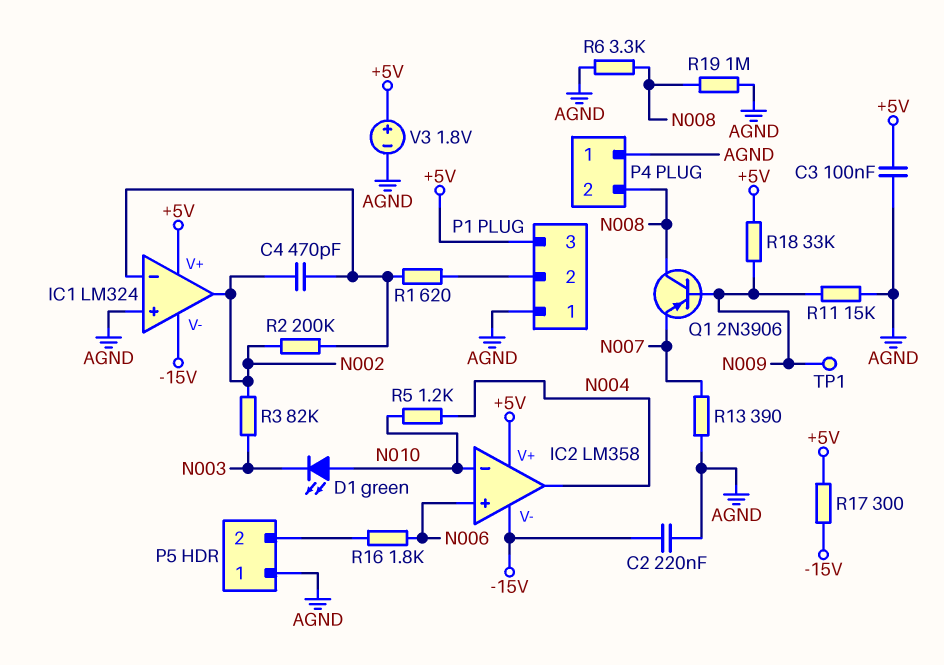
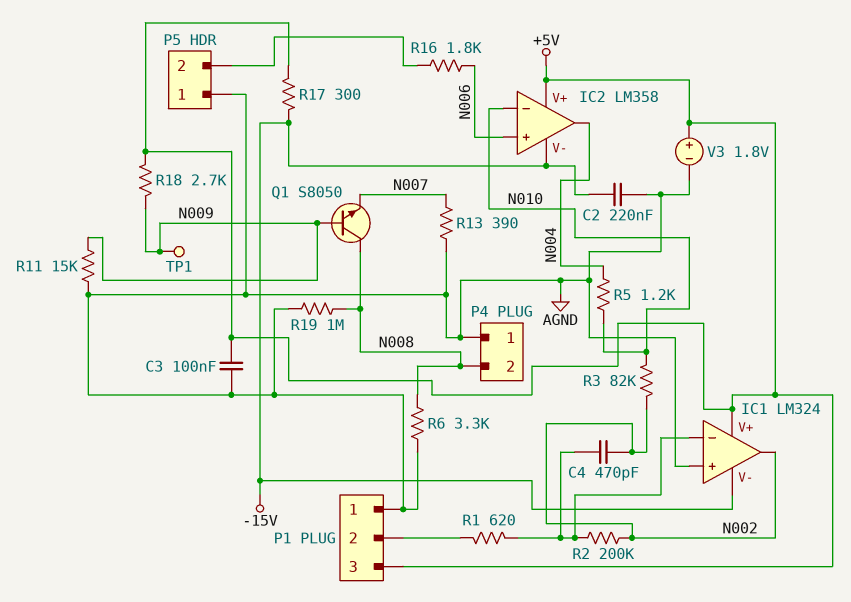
D1: LED green (A N010, K N003) -> none
Q1: PNP 2N3906 (B N009, C N008, E N007) -> NPN S8050 (B N009, C N008, E N007)
R3: 82k (N002, N003) -> 82k (N002, N010)
R18: 33k (+5V, N009) -> 2.7k (+5V, N009)

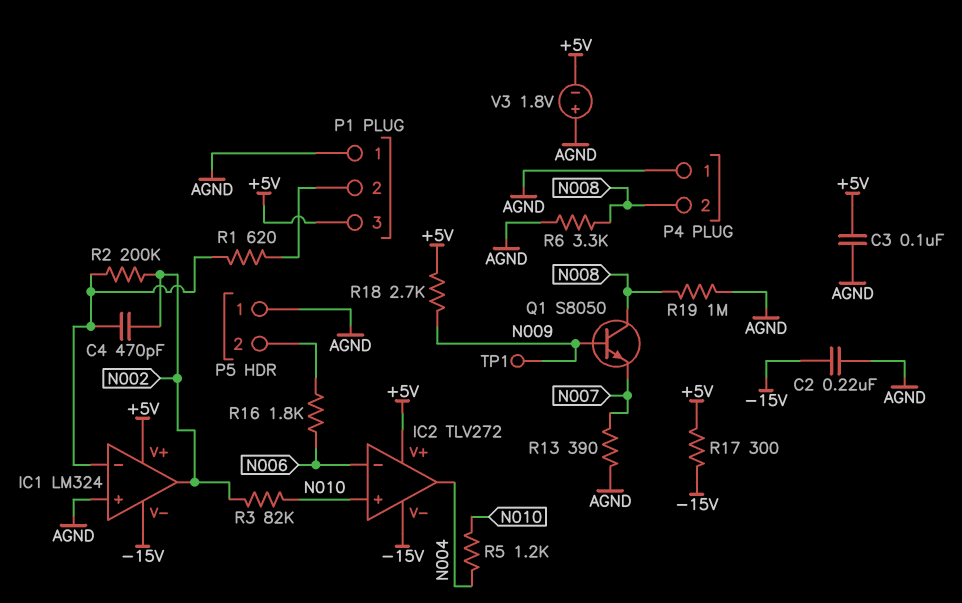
IC2: LM358 -> TLV272
IC2 pin in+: N006 -> N010
IC2 pin in-: N010 -> N006
R11: 15k (AGND, N009) -> none
V3: 1.8V (plus +5V, minus AGND) -> 1.8V (plus AGND, minus +5V)

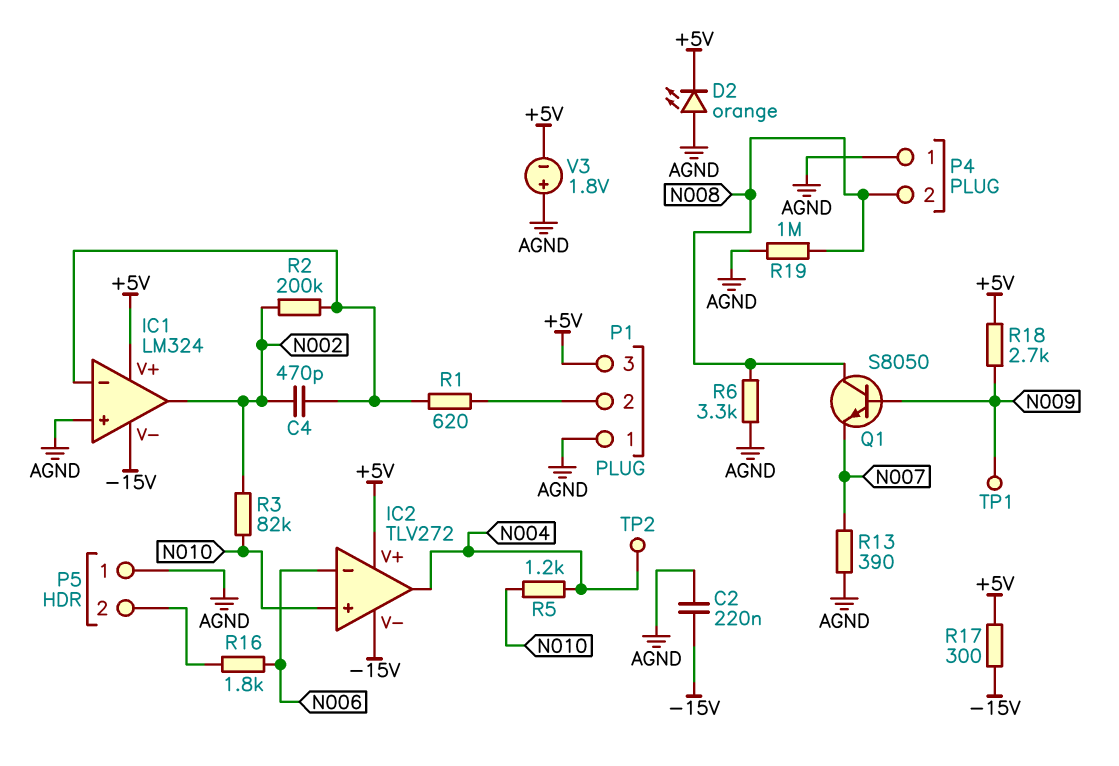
C3: 100nF (+5V, AGND) -> none
D2: none -> LED orange (A AGND, K +5V)
TP2: none -> test point (N004)

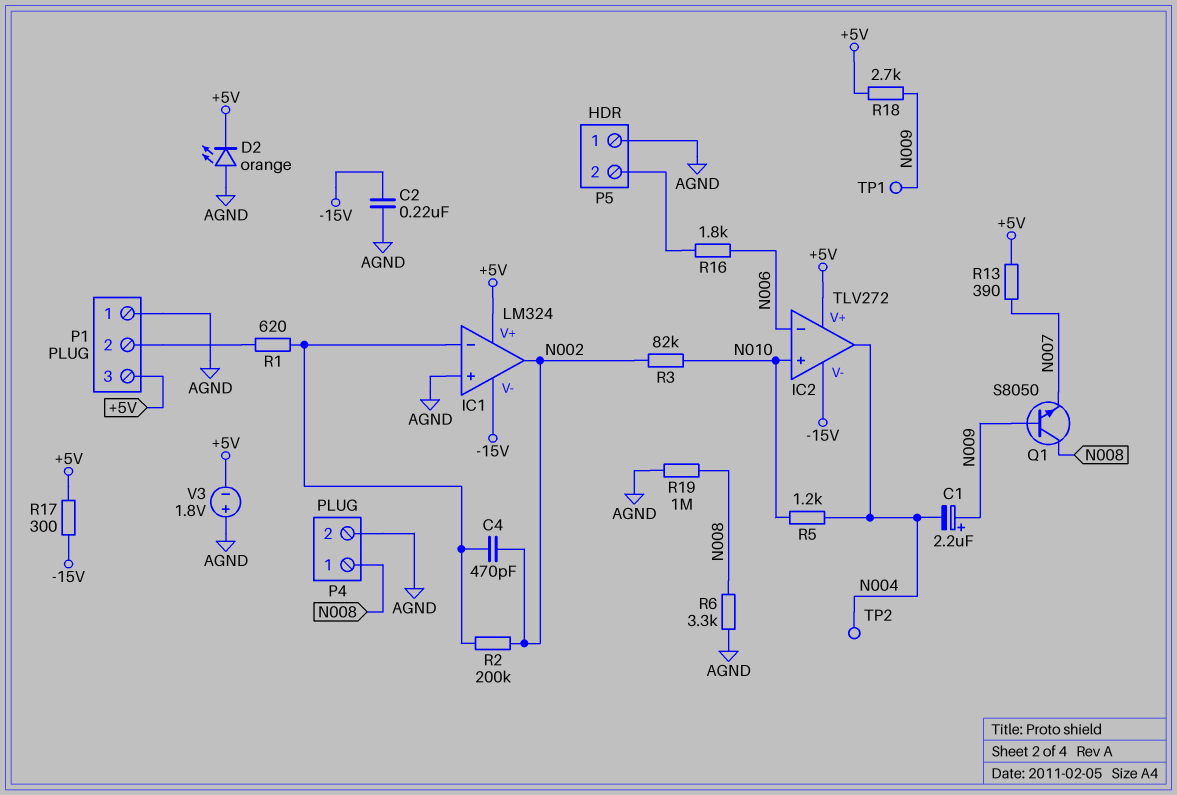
C1: none -> 2.2uF (plus N009, minus N004)
P4 pin 1: AGND -> N008
P4 pin 2: N008 -> AGND
R13: 390 (AGND, N007) -> 390 (+5V, N007)

